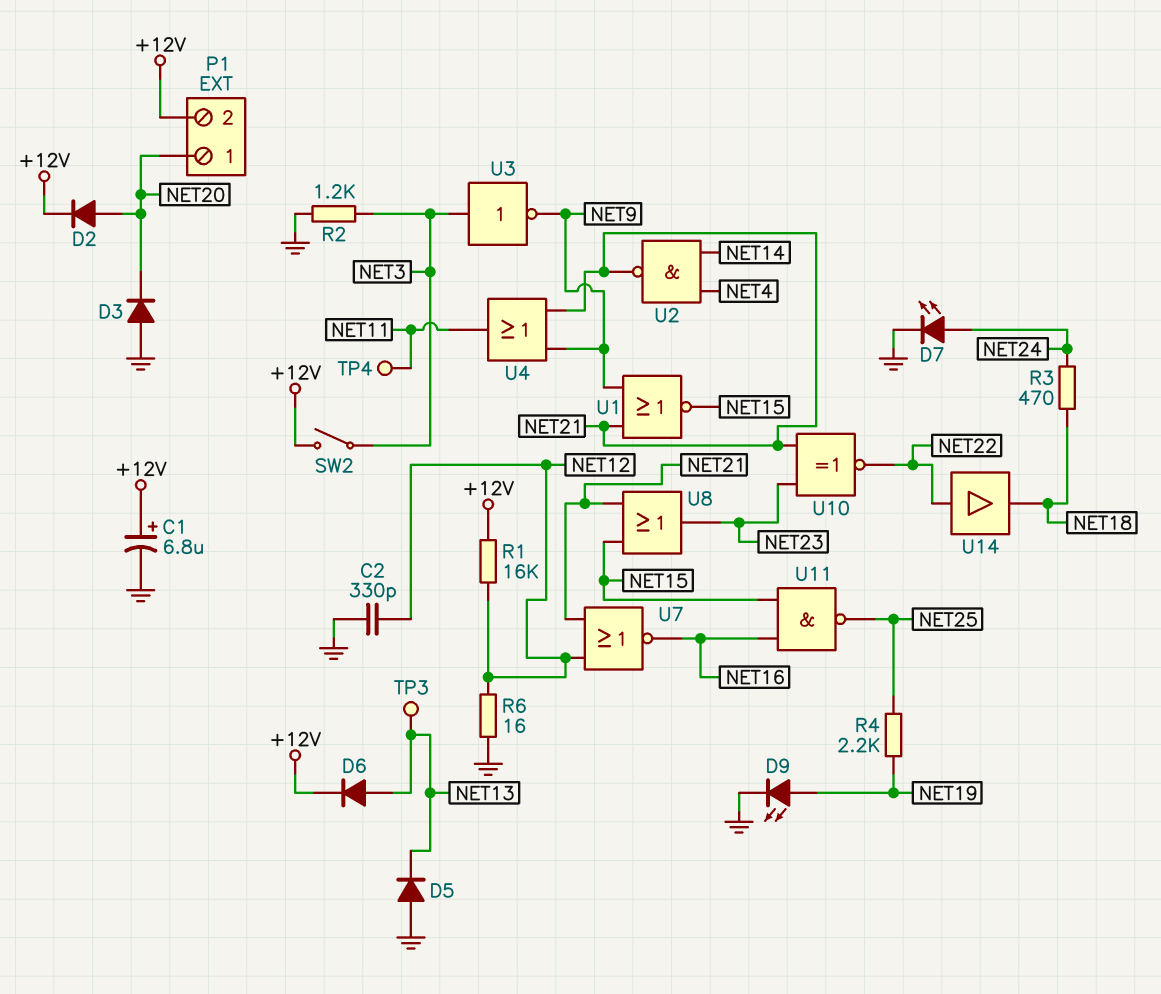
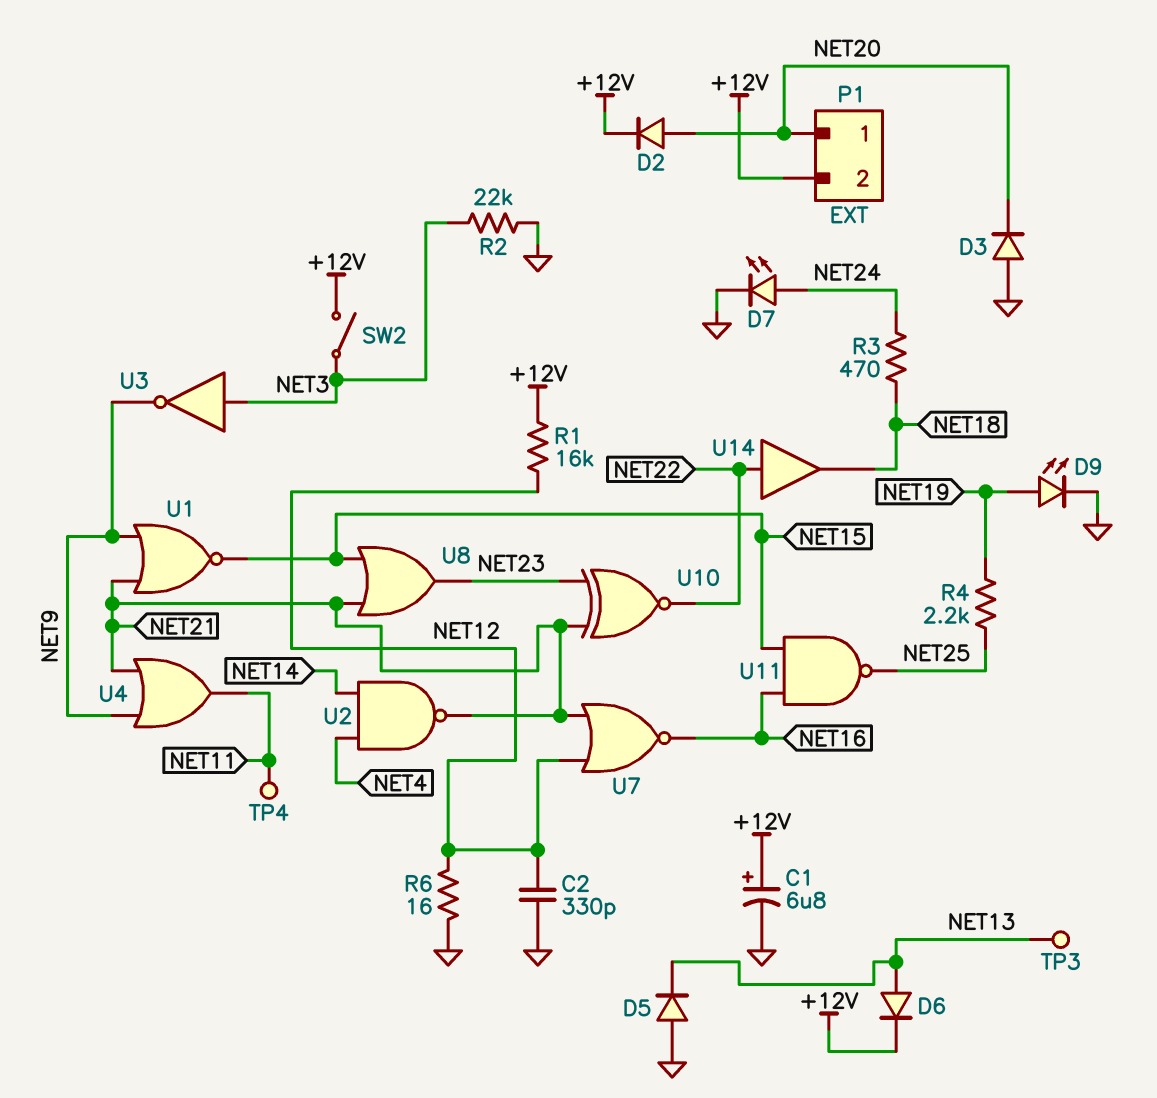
R2: 1.2k (GND, NET3) -> 22k (GND, NET3)

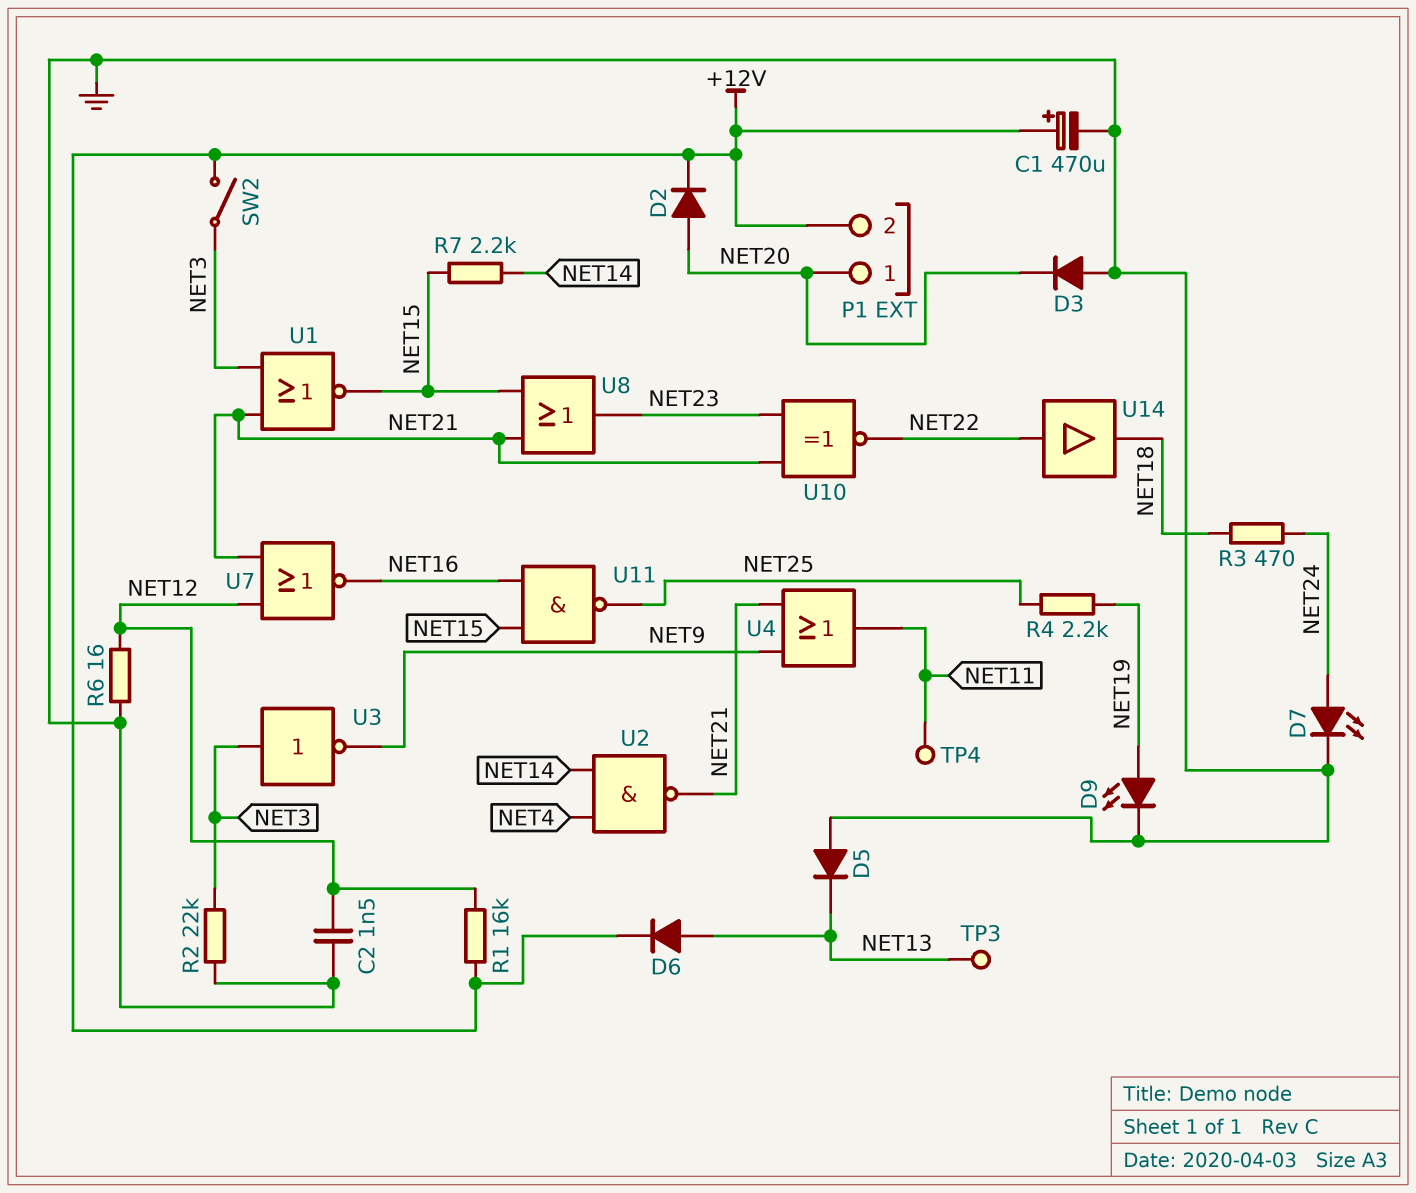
C1: 6.8uF (plus +12V, minus GND) -> 470uF (plus +12V, minus GND)
C2: 330pF (GND, NET12) -> 1.5nF (GND, NET12)
R7: none -> 2.2k (NET14, NET15)
U1: NOR (in NET9, in NET21, out NET15) -> NOR (in NET3, in NET21, out NET15)

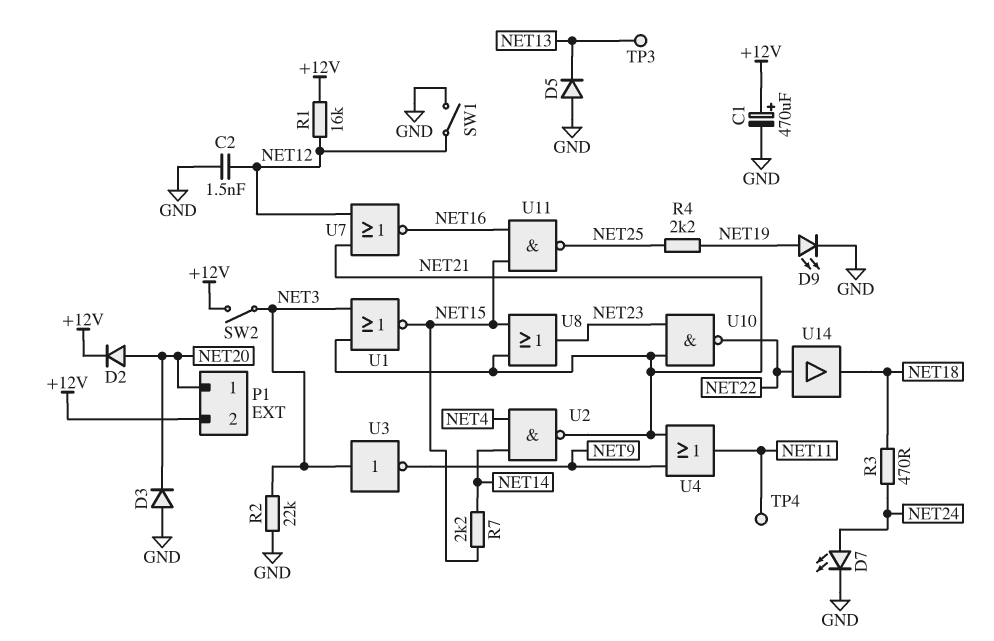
D6: diode (A NET13, K +12V) -> none
R6: 16 (GND, NET12) -> none
SW1: none -> switch (GND, NET12)
U10: XNOR (in NET21, in NET23, out NET22) -> NAND (in NET21, in NET23, out NET22)

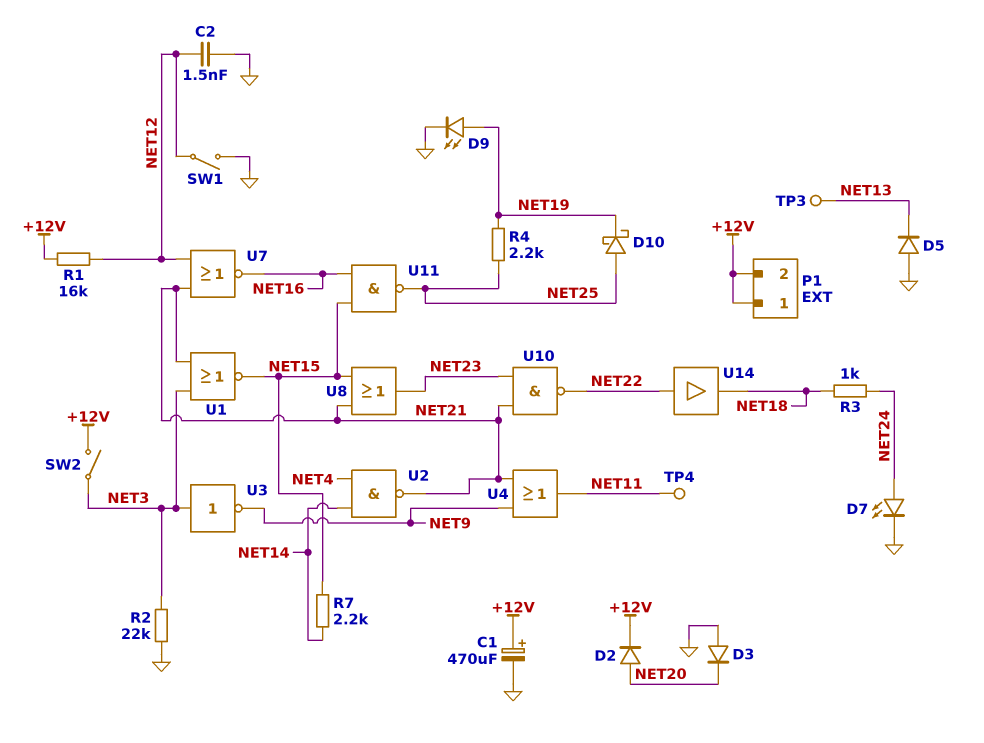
D10: none -> schottky (A NET25, K NET19)
P1 pin 1: NET20 -> +12V
R3: 470 (NET18, NET24) -> 1k (NET18, NET24)

